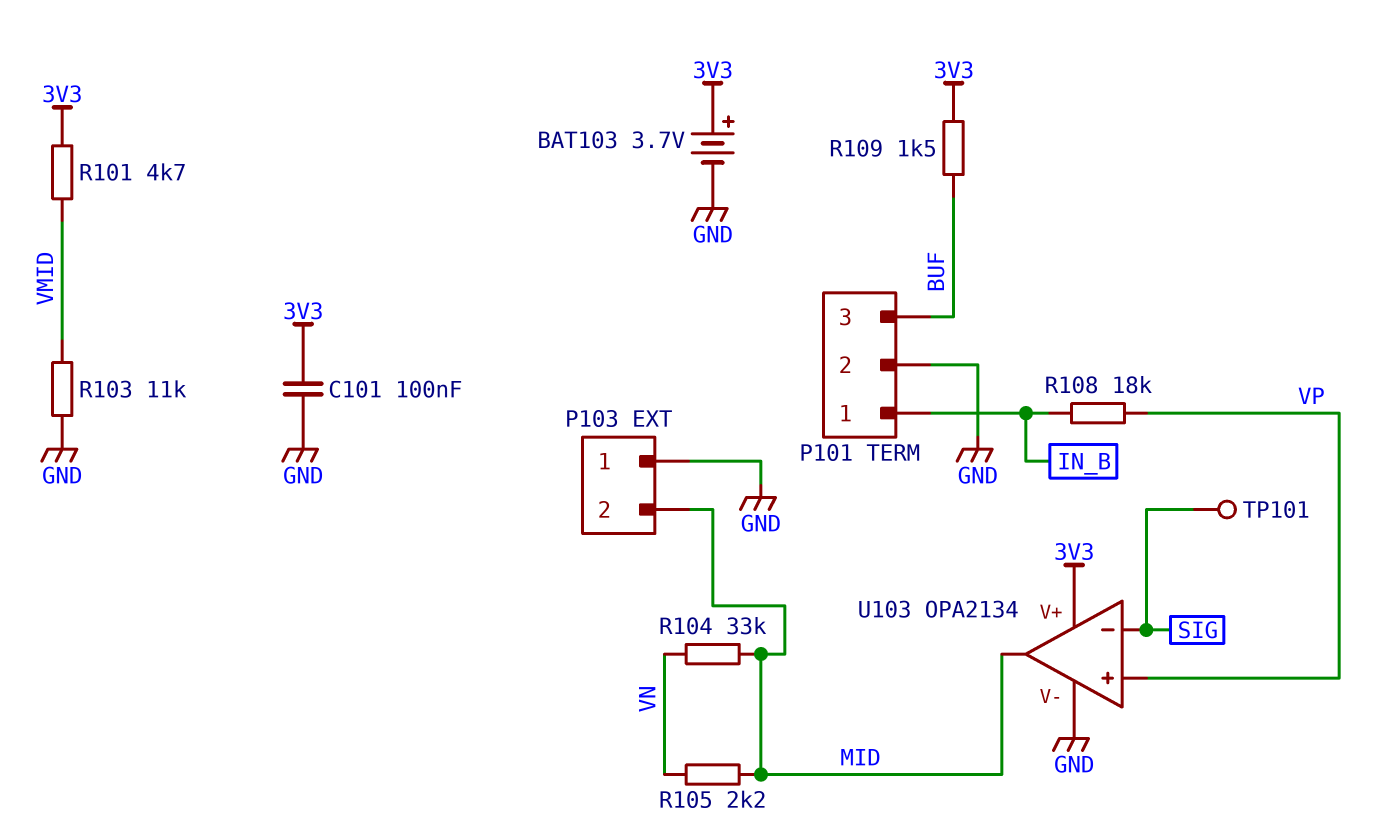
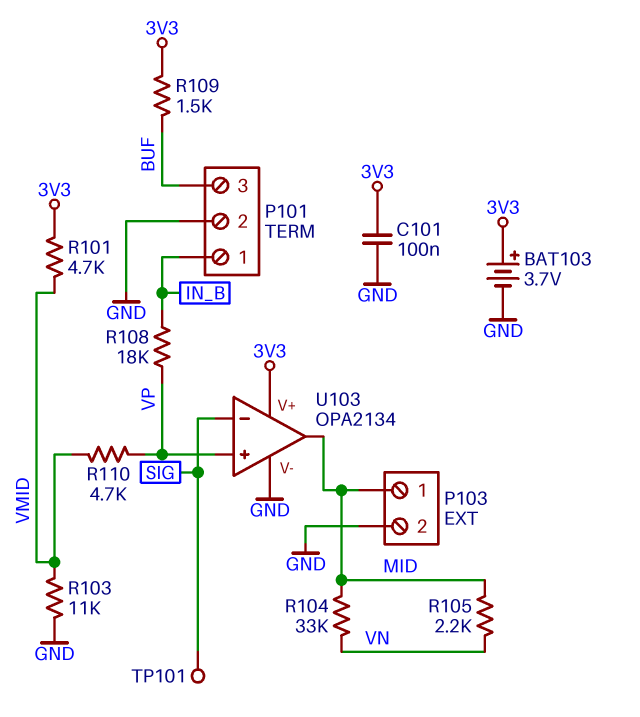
P103 pin 1: GND -> MID
P103 pin 2: MID -> GND
R110: none -> 4.7k (VMID, VP)

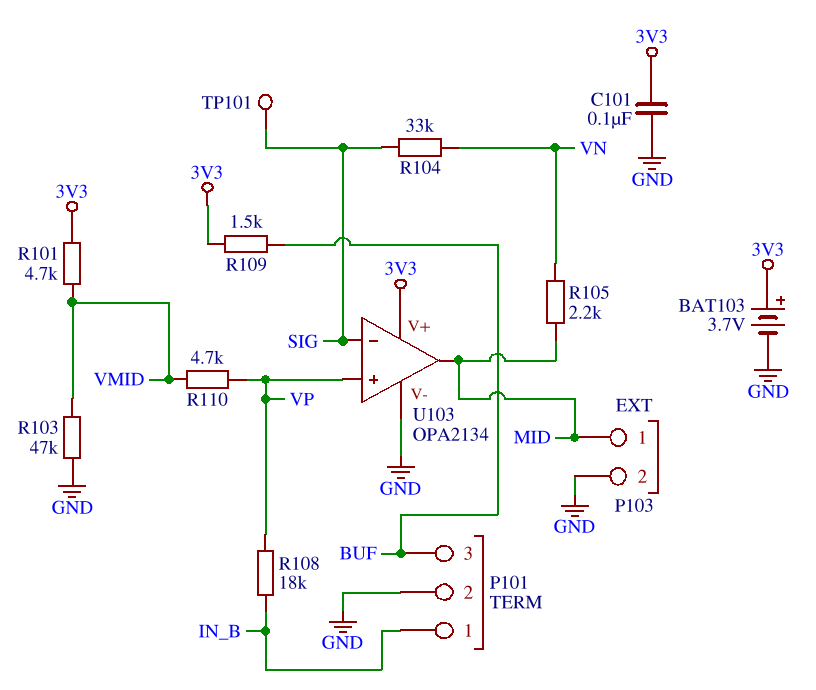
R103: 11k (GND, VMID) -> 47k (GND, VMID)
R104: 33k (MID, VN) -> 33k (SIG, VN)

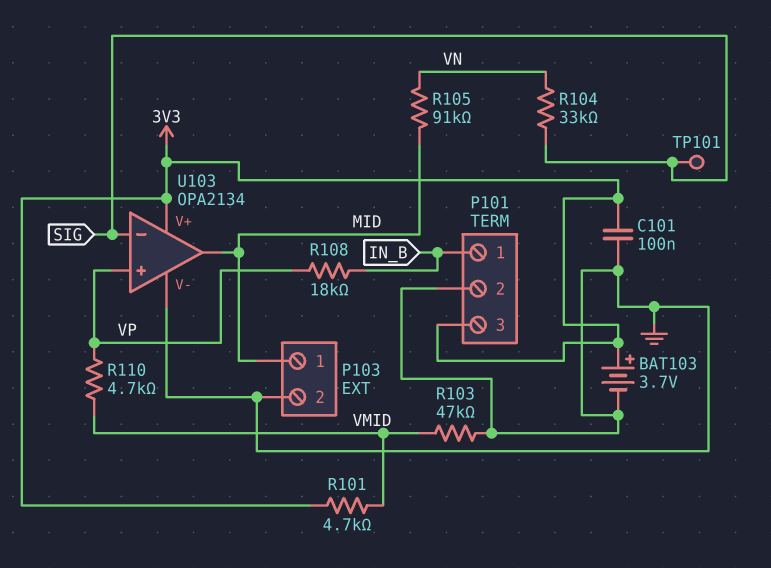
P101 pin 3: BUF -> 3V3
R105: 2.2k (MID, VN) -> 91k (MID, VN)
R109: 1.5k (3V3, BUF) -> none

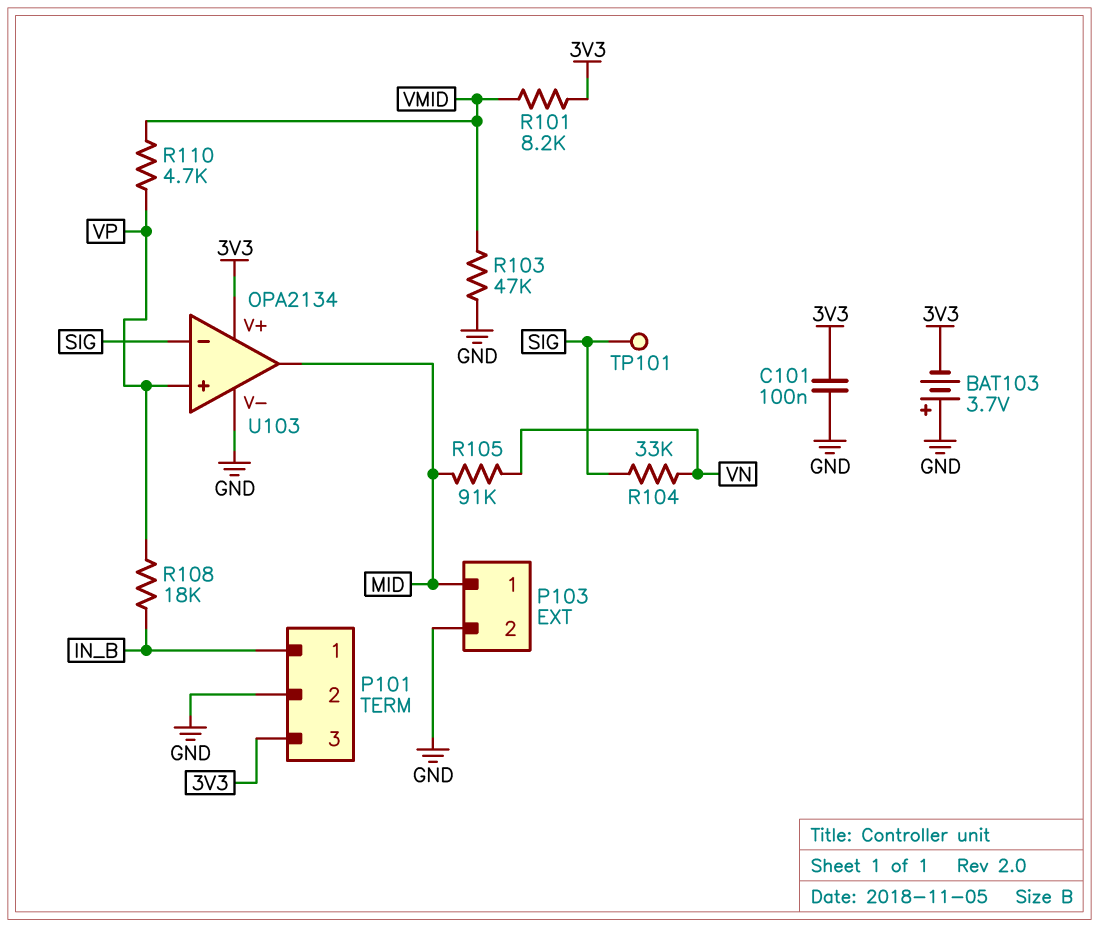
BAT103: 3.7V (plus 3V3, minus GND) -> 3.7V (plus GND, minus 3V3)
R101: 4.7k (3V3, VMID) -> 8.2k (3V3, VMID)

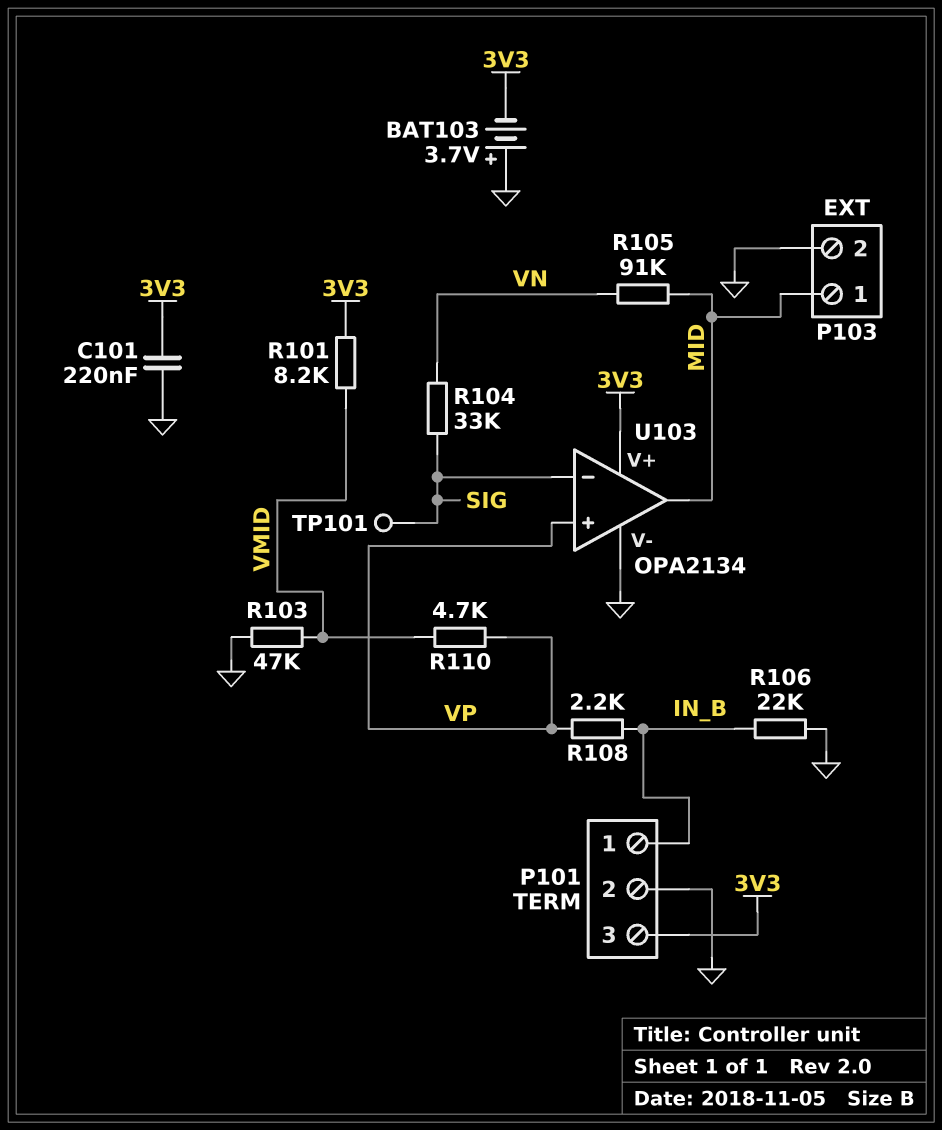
C101: 100nF (3V3, GND) -> 220nF (3V3, GND)
R106: none -> 22k (GND, IN_B)
R108: 18k (IN_B, VP) -> 2.2k (IN_B, VP)

